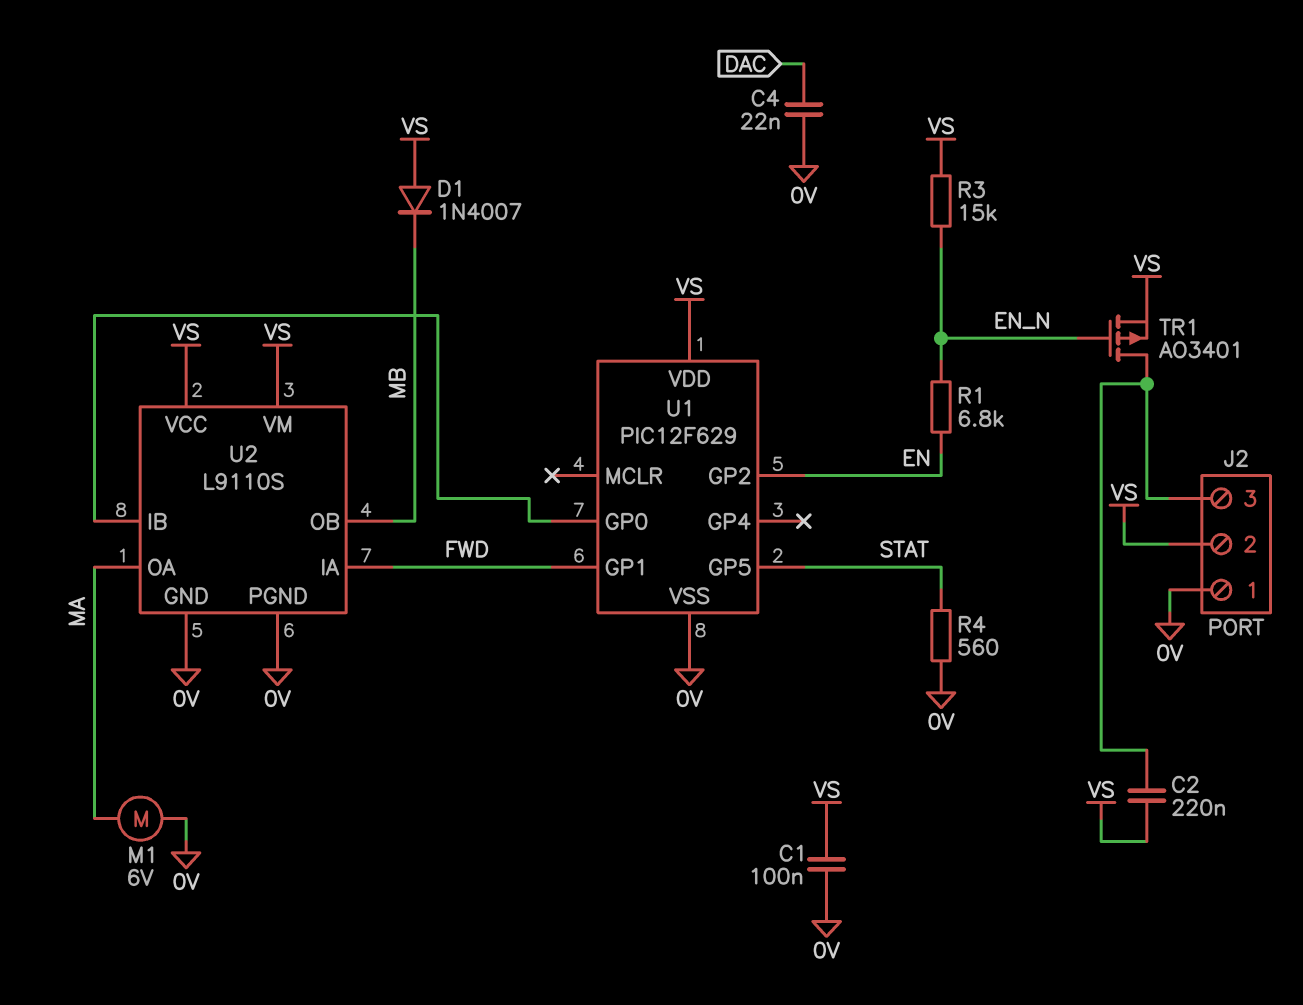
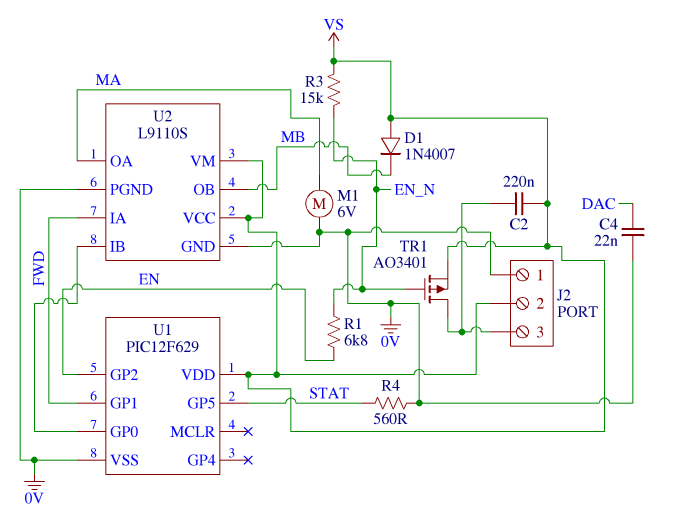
C1: 100nF (0V, VS) -> none

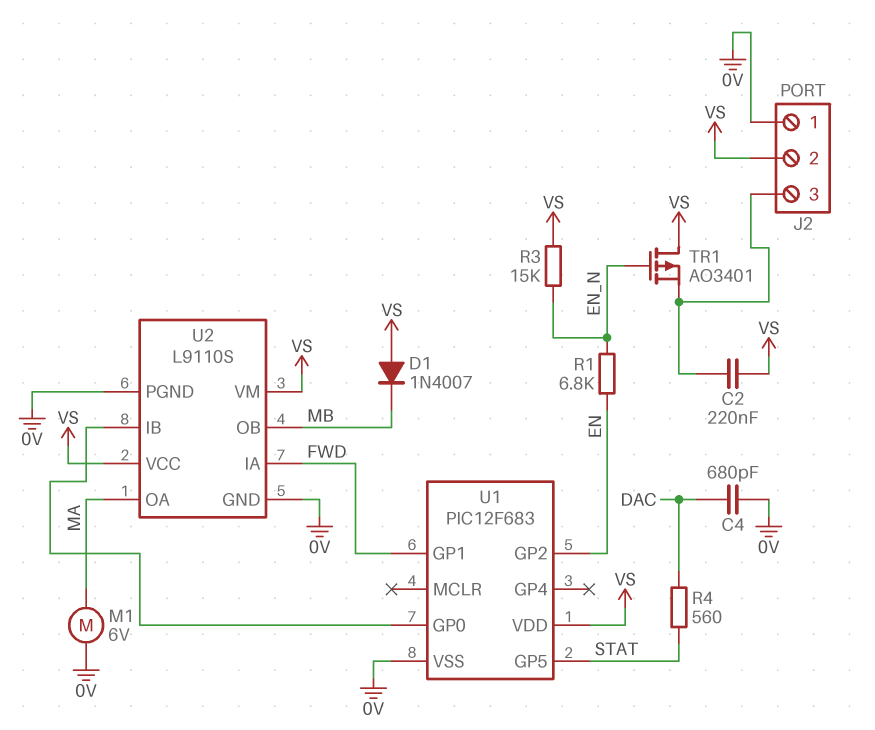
C4: 22nF (0V, DAC) -> 680pF (0V, DAC)
R4: 560 (0V, STAT) -> 560 (DAC, STAT)
TR1: PMOS AO3401 (G EN_N, D J2/3, S VS) -> PMOS AO3401 (G EN_N, D VS, S J2/3)
U1: PIC12F629 -> PIC12F683

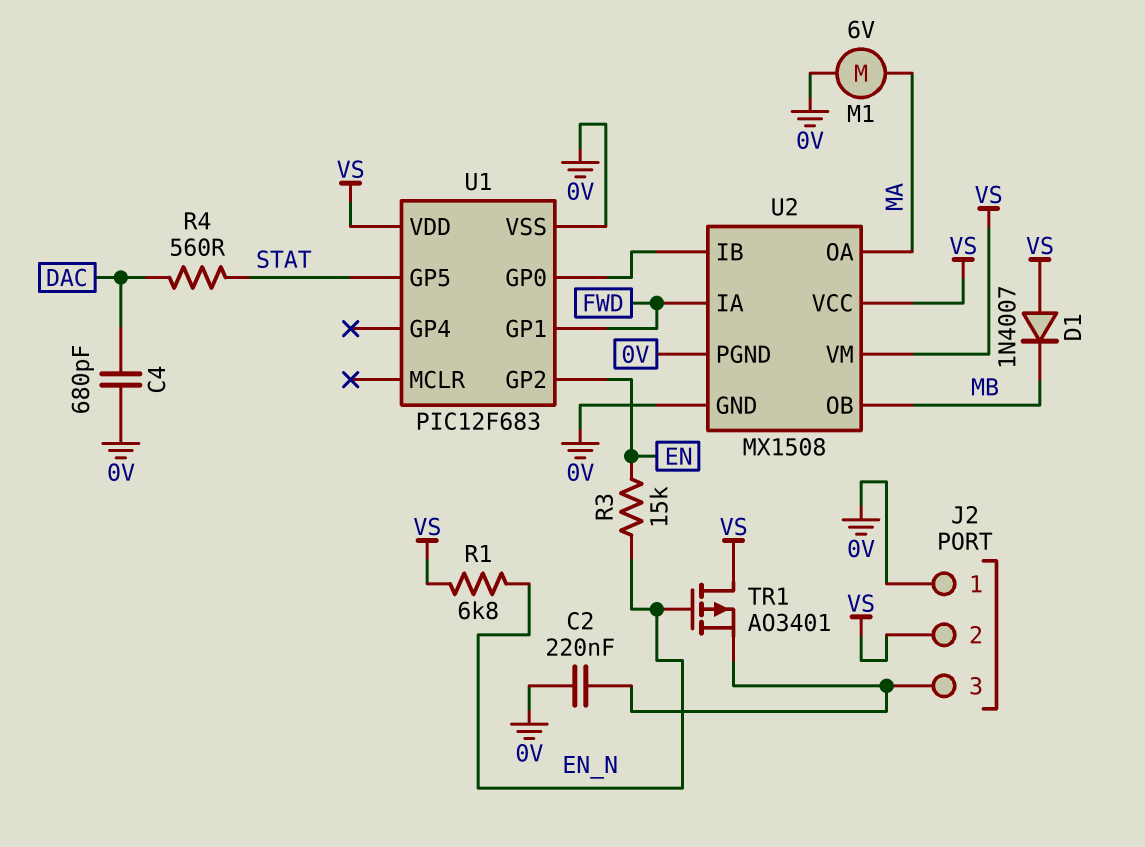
C2: 220nF (J2/3, VS) -> 220nF (0V, J2/3)
R1: 6.8k (EN, EN_N) -> 6.8k (EN_N, VS)
R3: 15k (EN_N, VS) -> 15k (EN, EN_N)
U2: L9110S -> MX1508

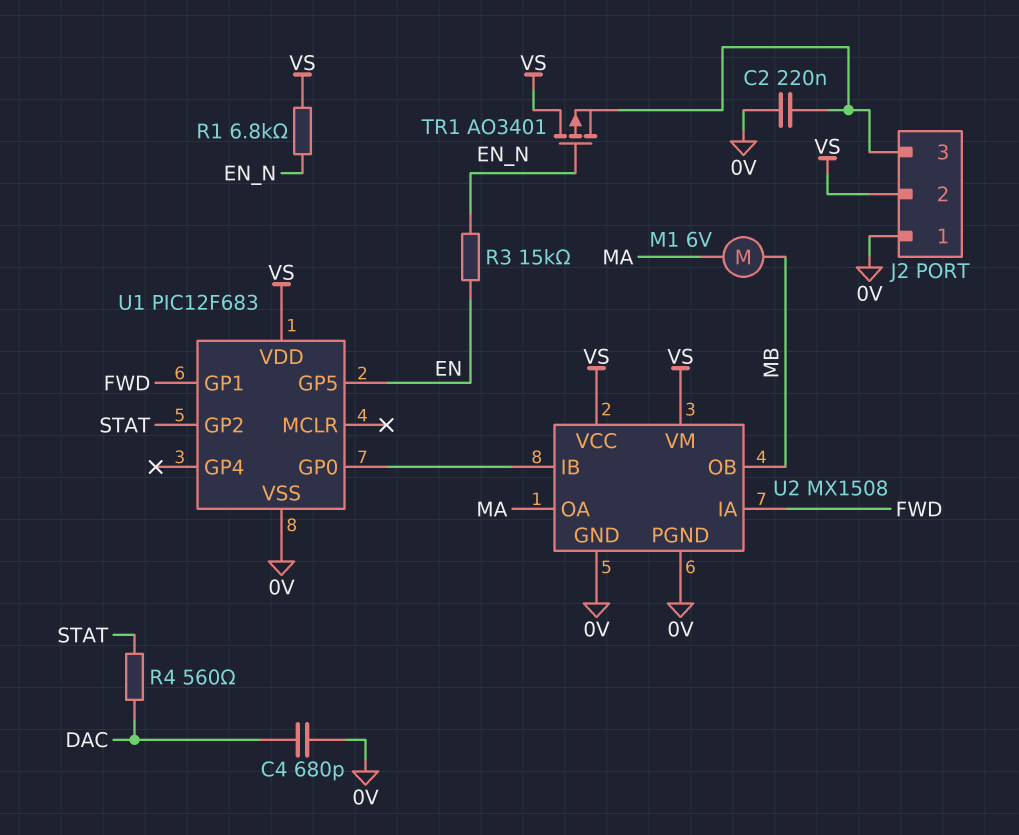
D1: diode 1N4007 (A VS, K MB) -> none
M1: motor 6V (0V, MA) -> motor 6V (MA, MB)
U1 pin GP2: EN -> STAT
U1 pin GP5: STAT -> EN

